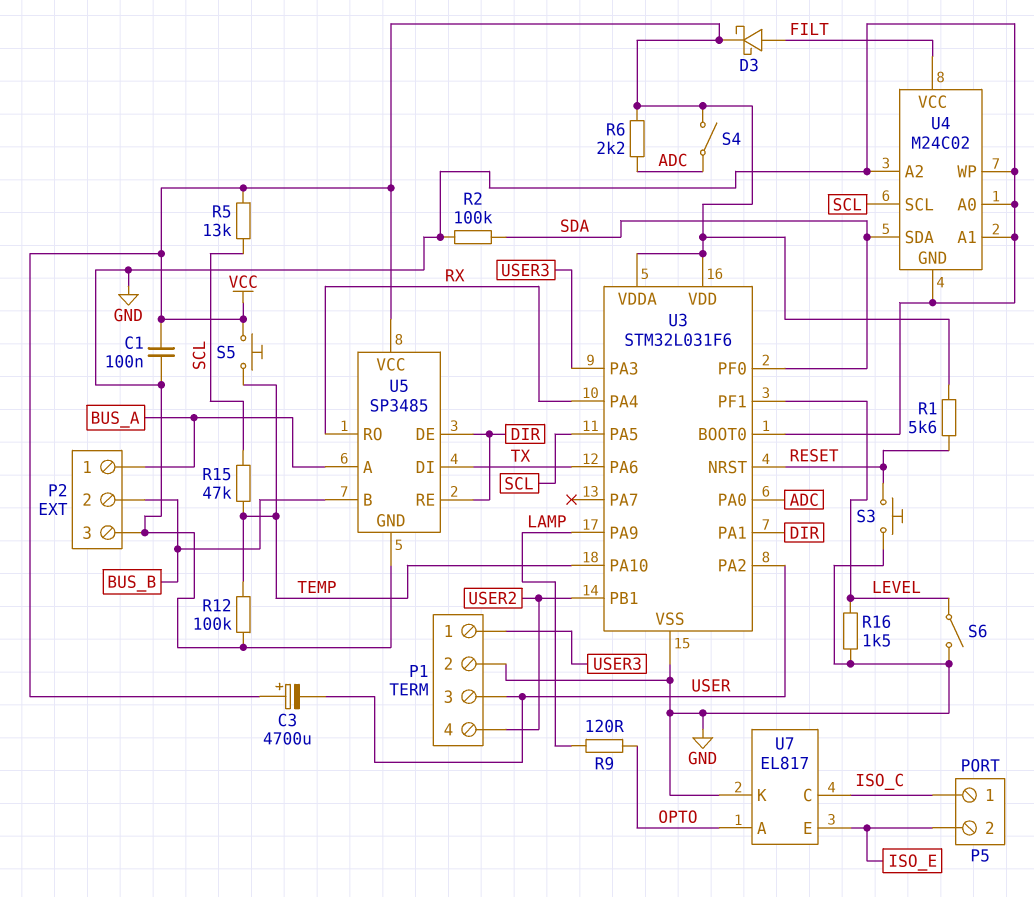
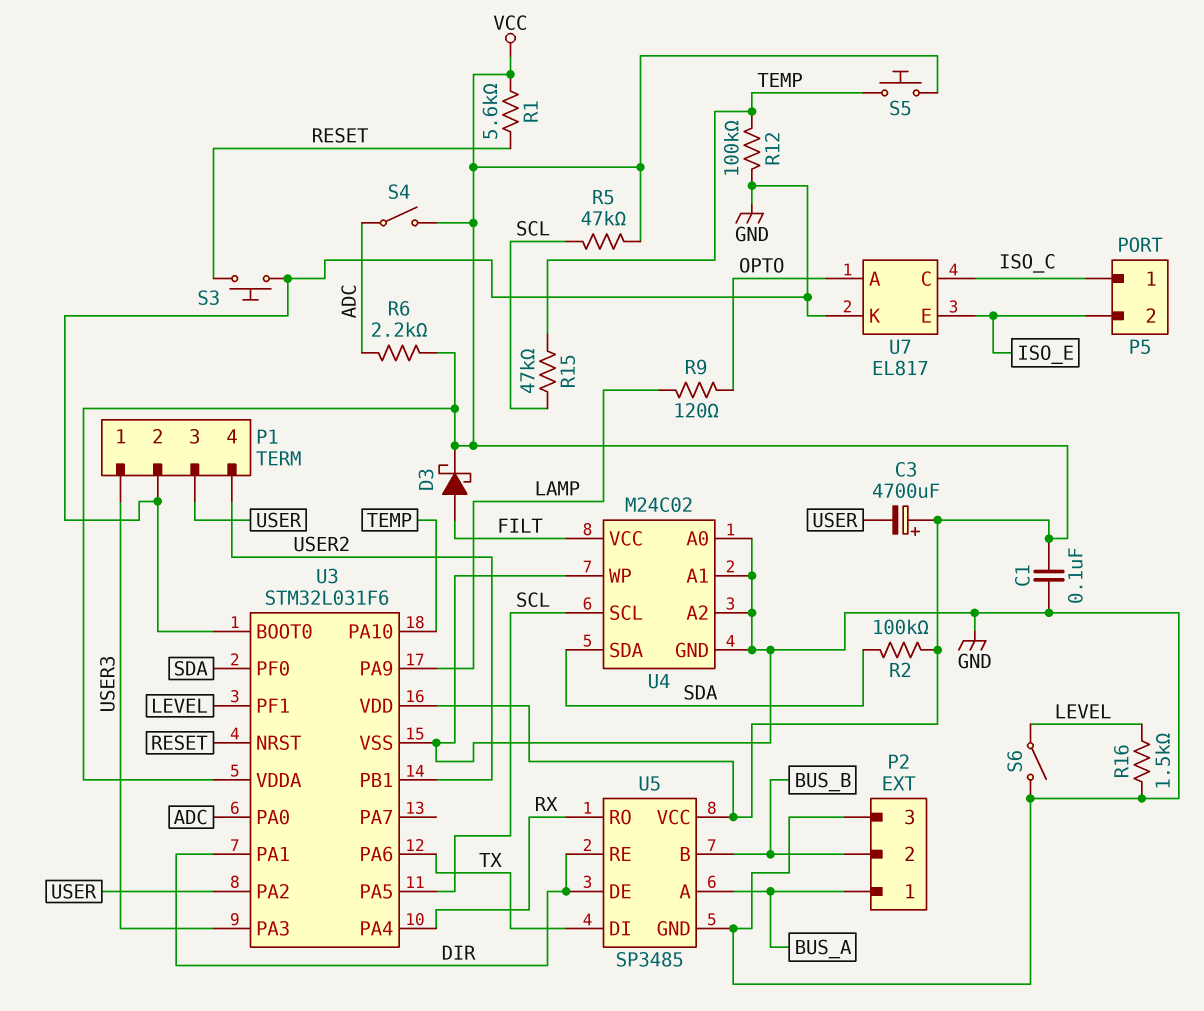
R2: 100k (GND, SDA) -> 100k (SDA, VCC)
R5: 13k (SCL, VCC) -> 47k (SCL, VCC)

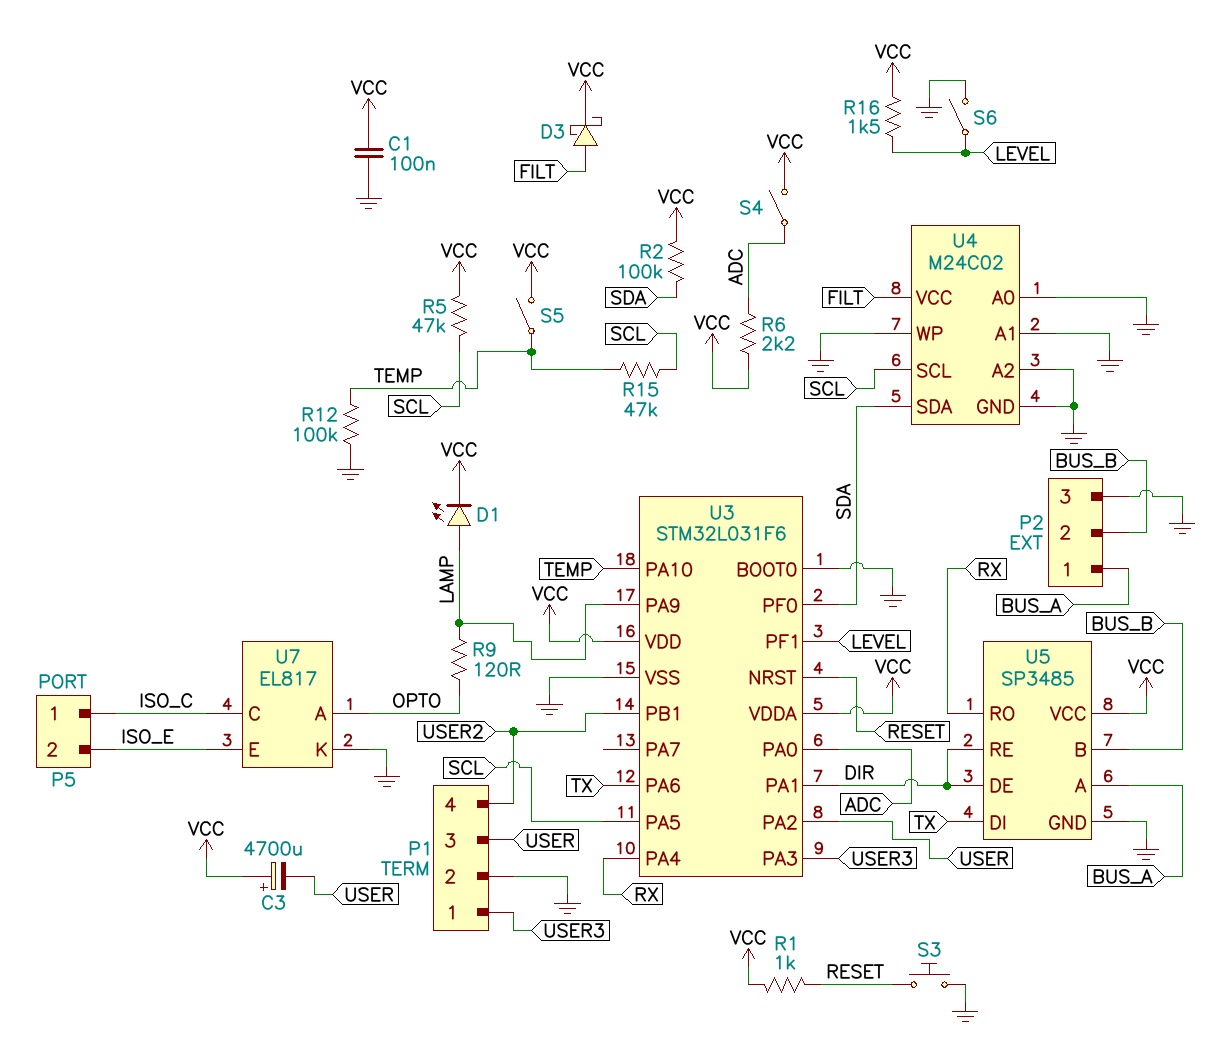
D1: none -> LED (A LAMP, K VCC)
R1: 5.6k (RESET, VCC) -> 1k (RESET, VCC)
R16: 1.5k (GND, LEVEL) -> 1.5k (LEVEL, VCC)
S5: button (TEMP, VCC) -> switch (TEMP, VCC)

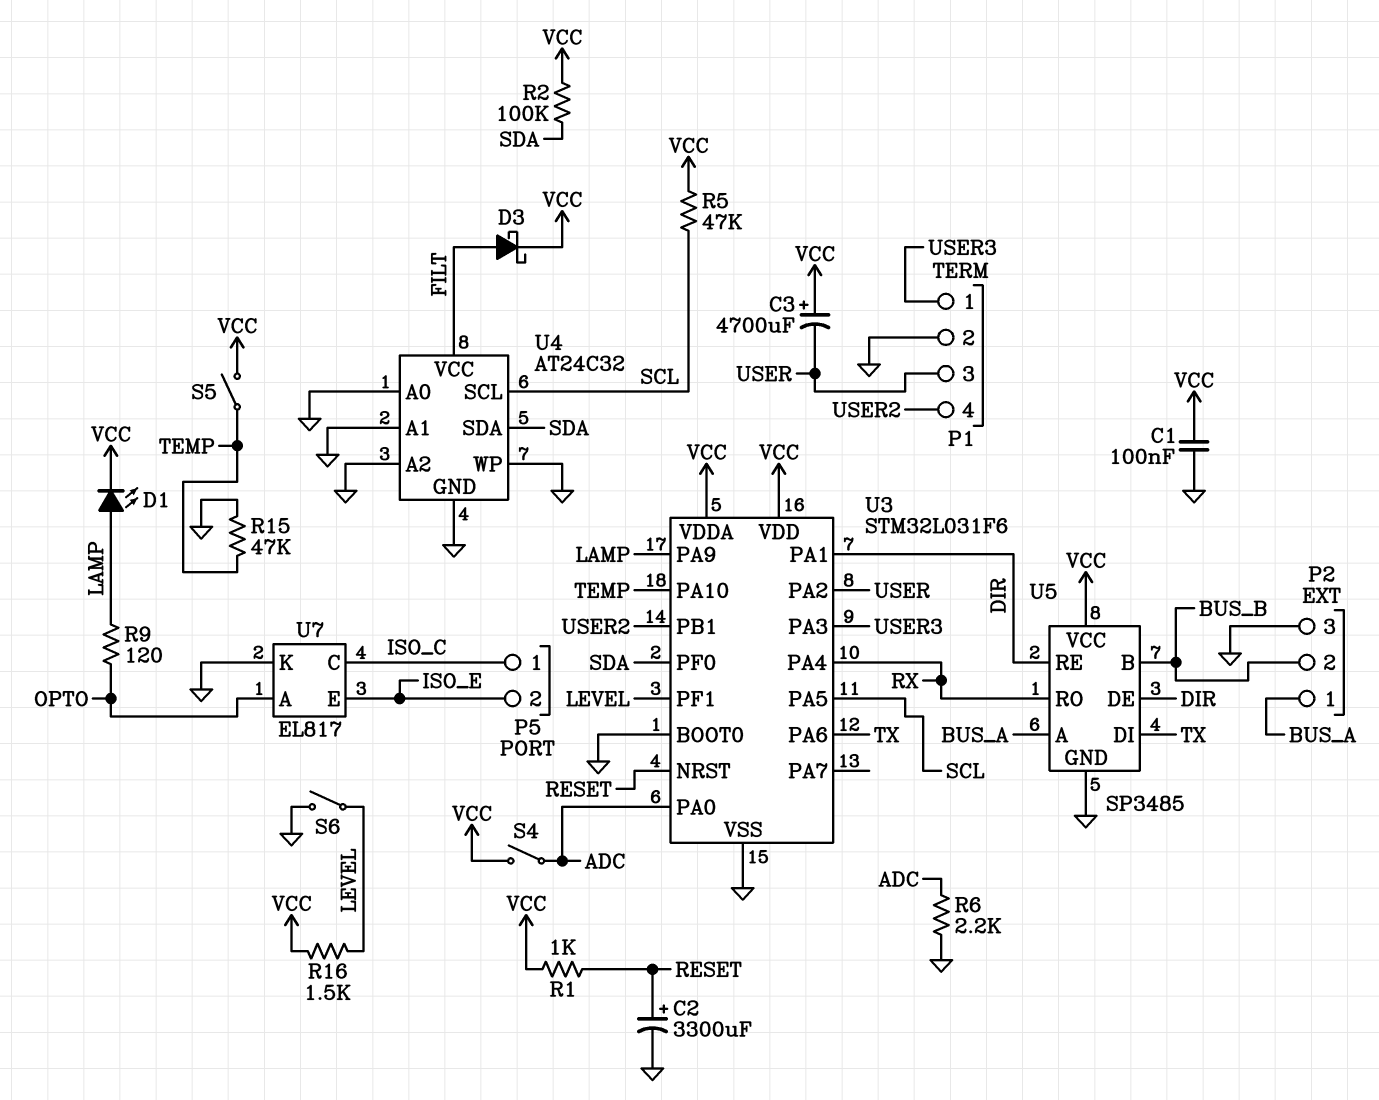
C2: none -> 3300uF (plus RESET, minus GND)
R6: 2.2k (ADC, VCC) -> 2.2k (ADC, GND)
R12: 100k (GND, TEMP) -> none
R15: 47k (SCL, TEMP) -> 47k (GND, TEMP)
S3: button (GND, RESET) -> none
U4: M24C02 -> AT24C32

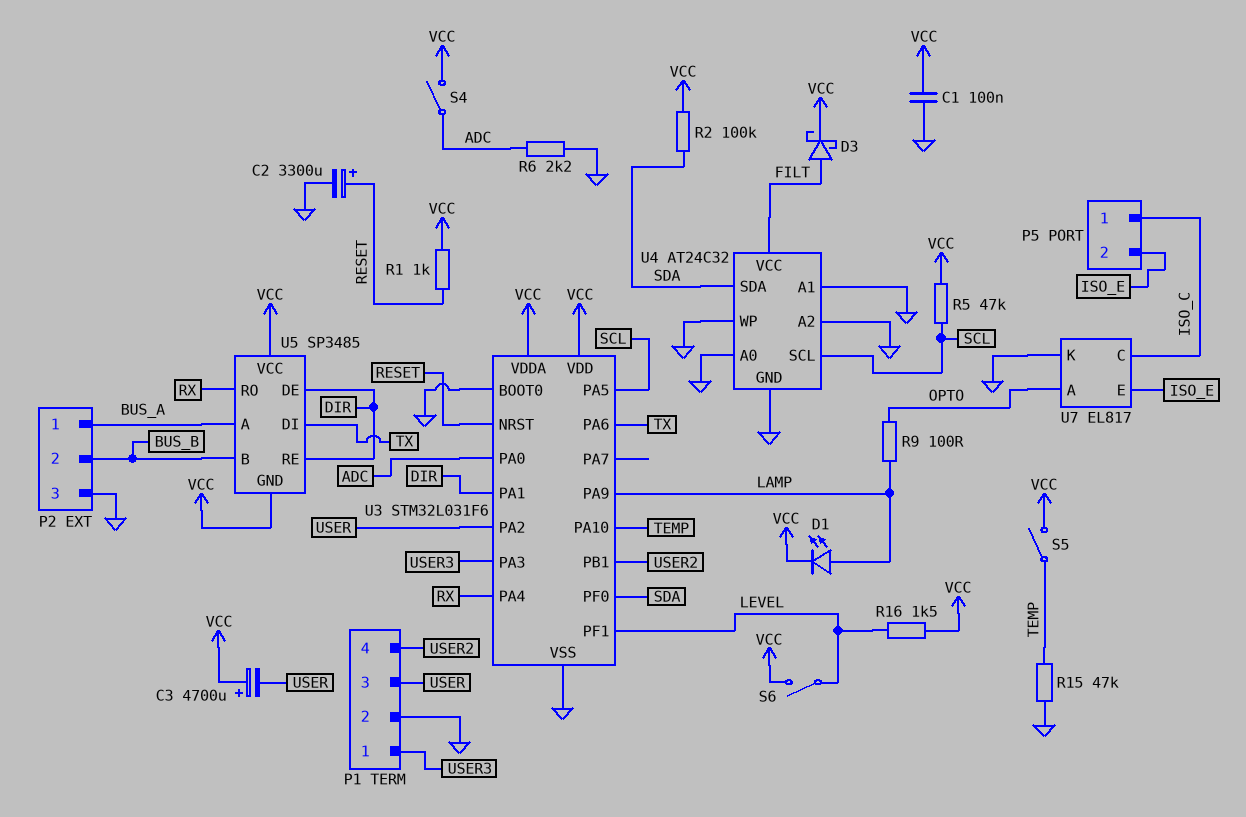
R9: 120 (LAMP, OPTO) -> 100 (LAMP, OPTO)
S6: switch (GND, LEVEL) -> switch (LEVEL, VCC)
U5 pin GND: GND -> VCC

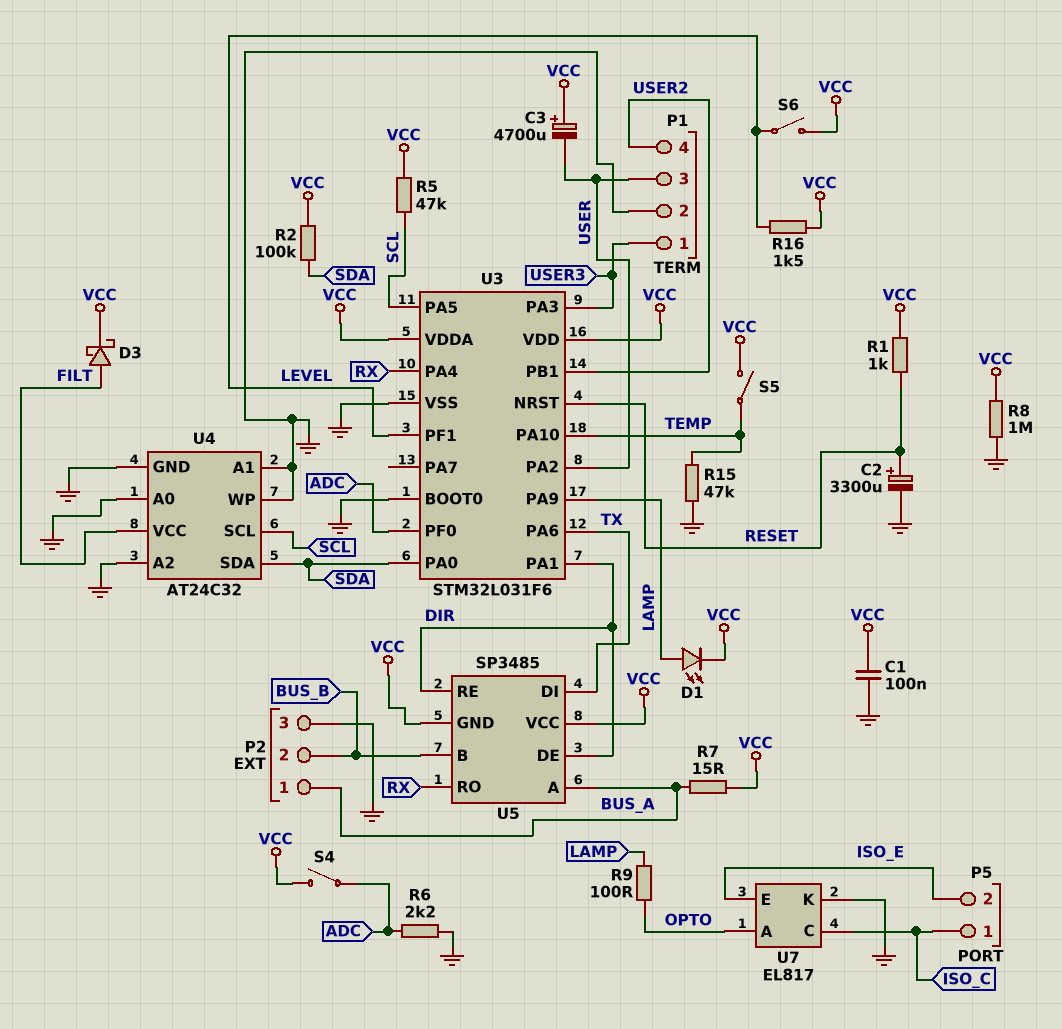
R7: none -> 15 (BUS_A, VCC)
R8: none -> 1M (GND, VCC)
U3 pin PA0: ADC -> SDA
U3 pin PF0: SDA -> ADC

